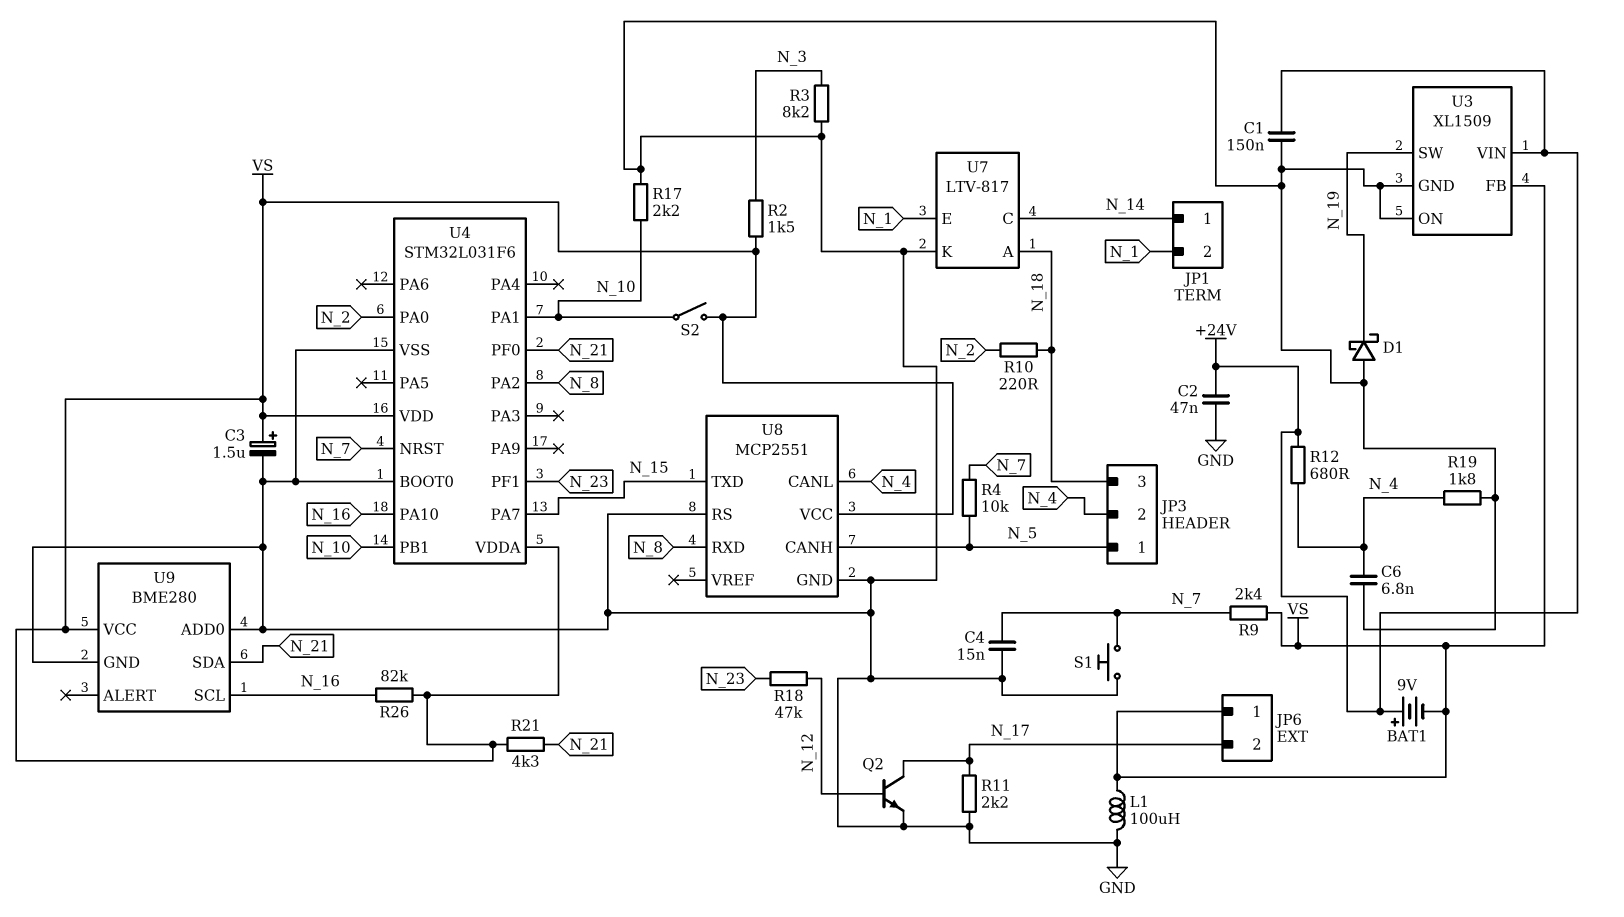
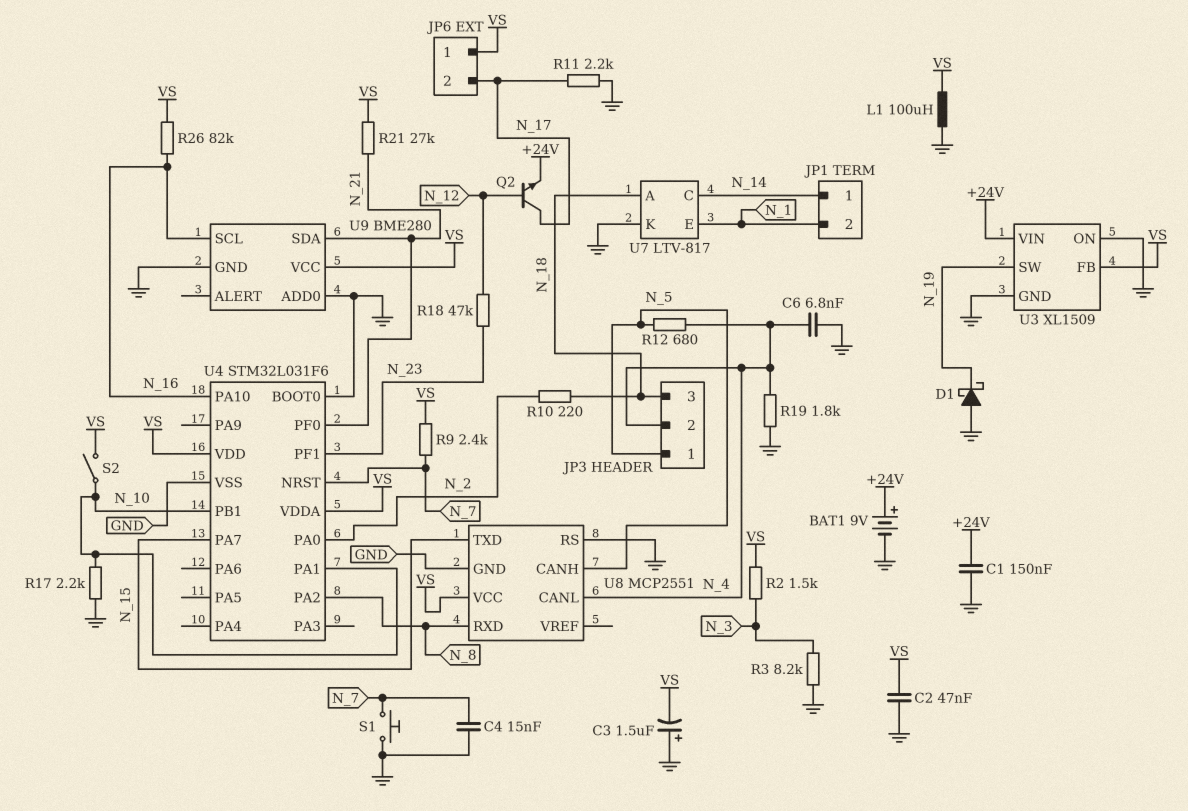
BAT1: 9V (plus +24V, minus VS) -> 9V (plus +24V, minus GND)
C2: 47nF (+24V, GND) -> 47nF (GND, VS)
C3: 1.5uF (plus VS, minus GND) -> 1.5uF (plus GND, minus VS)
Q2: NPN (B N_12, C N_17, E GND) -> NPN (B N_12, C N_17, E +24V)
R4: 10k (N_5, N_7) -> none
R12: 680 (+24V, N_4) -> 680 (N_4, N_5)
R21: 4.3k (N_21, VS) -> 27k (N_21, VS)

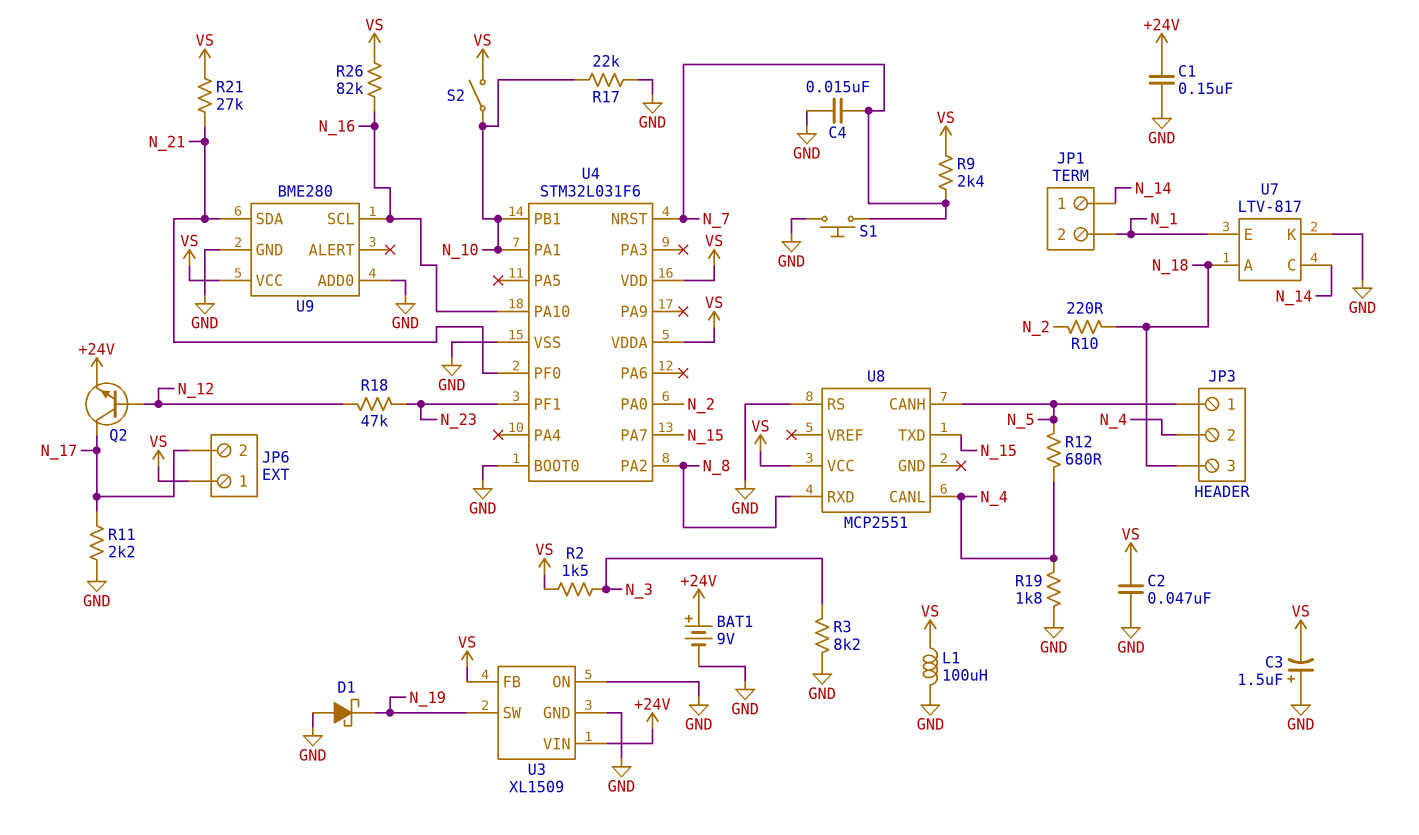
C6: 6.8nF (GND, N_4) -> none
R17: 2.2k (GND, N_10) -> 22k (GND, N_10)
U8 pin GND: GND -> none

